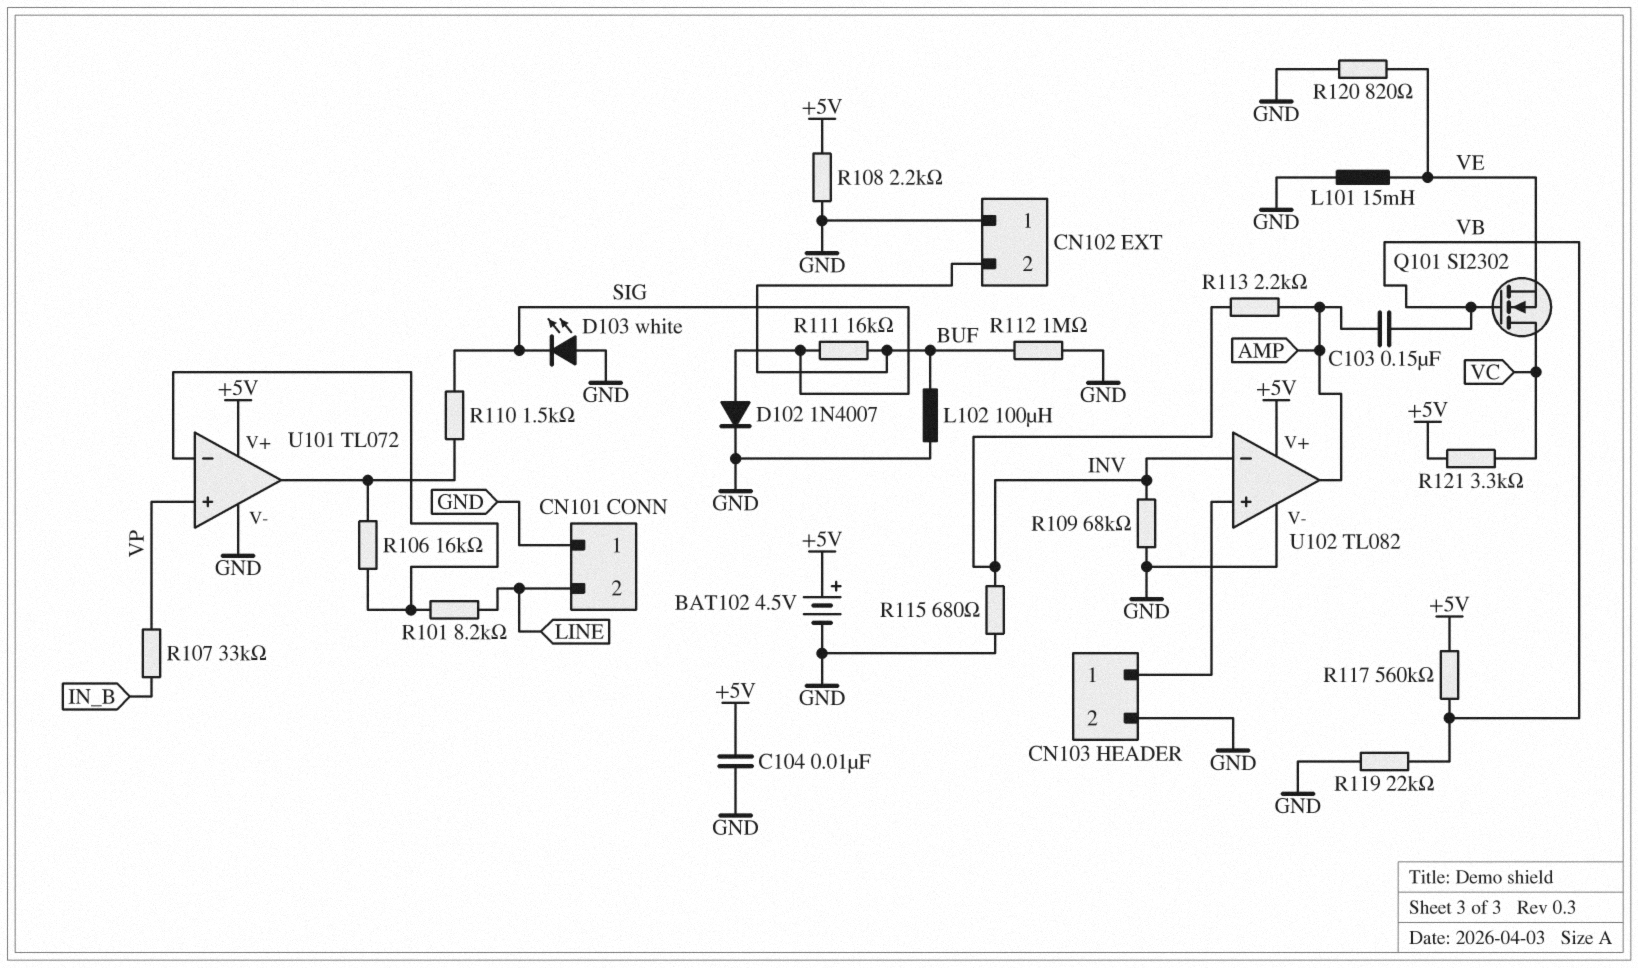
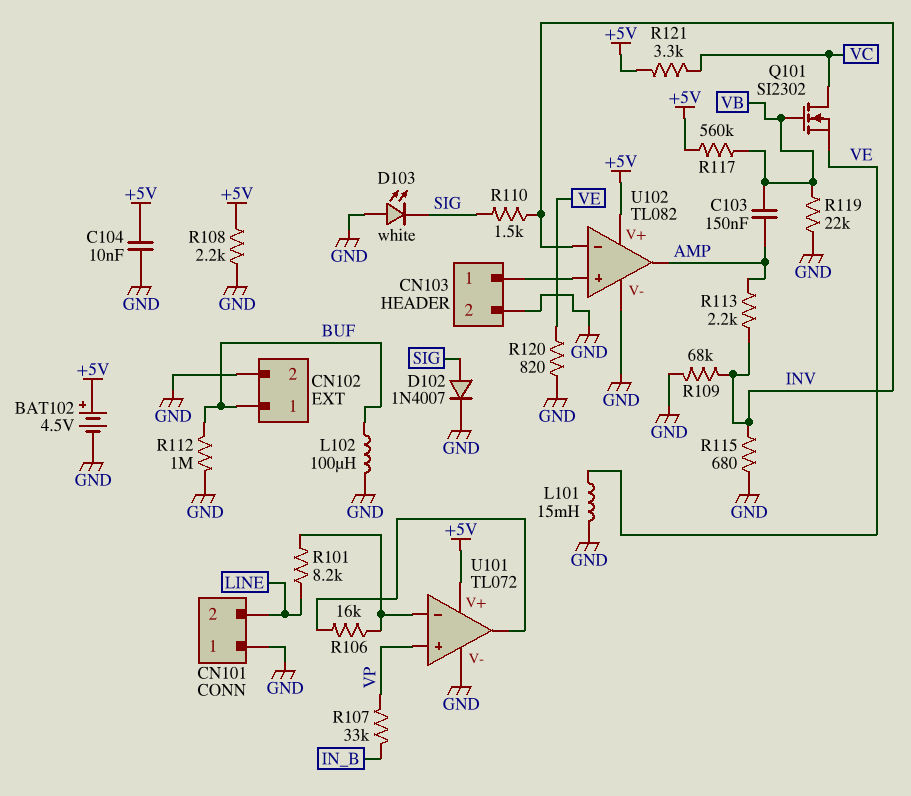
CN102 pin 1: GND -> BUF
CN102 pin 2: BUF -> GND
R110: 1.5k (SIG, U101/out) -> 1.5k (INV, SIG)
R111: 16k (BUF, SIG) -> none

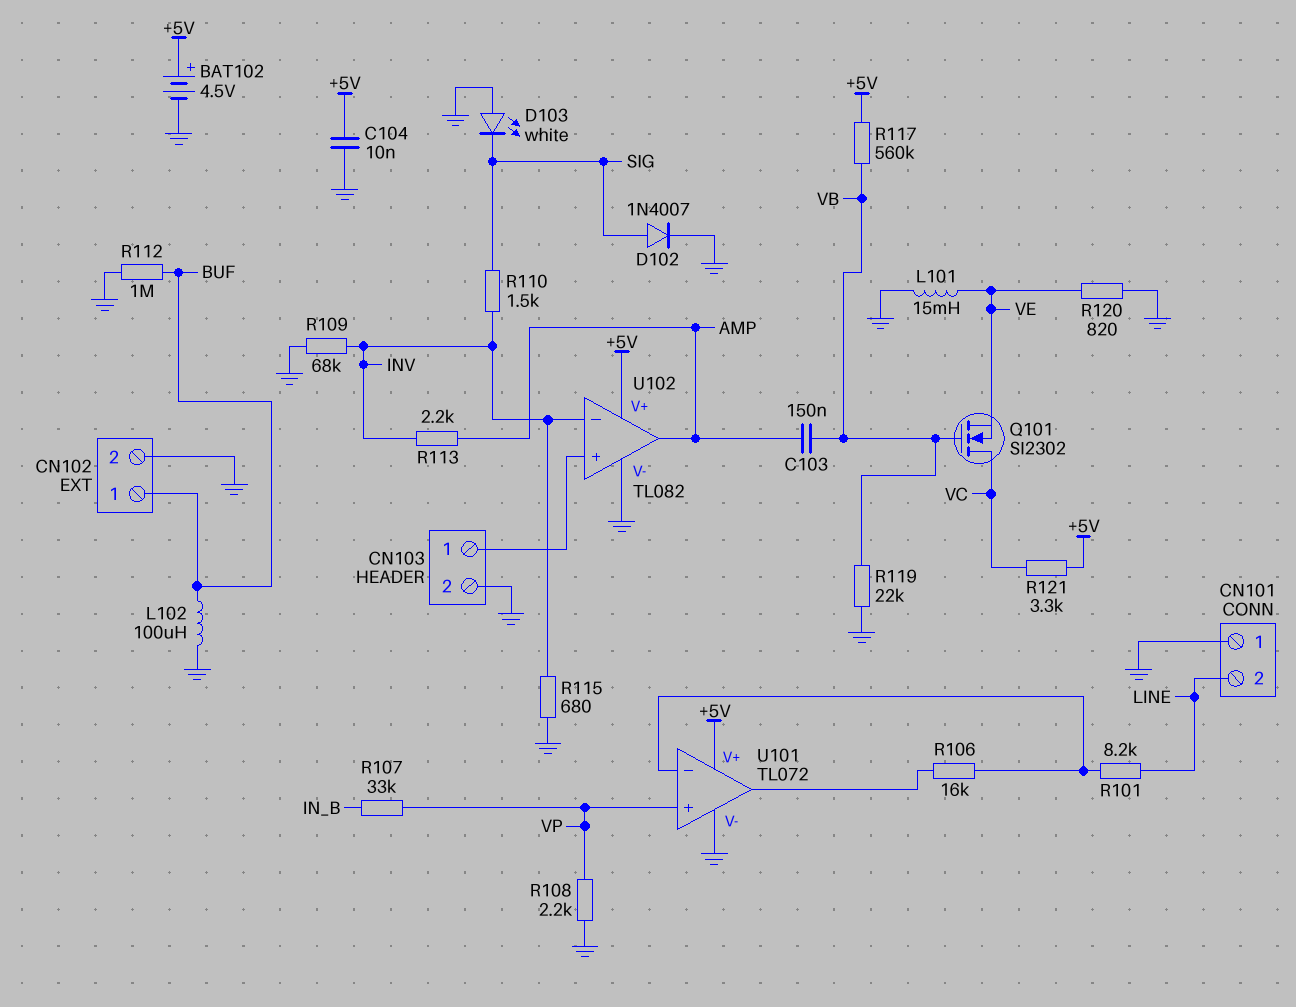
R108: 2.2k (+5V, GND) -> 2.2k (GND, VP)

